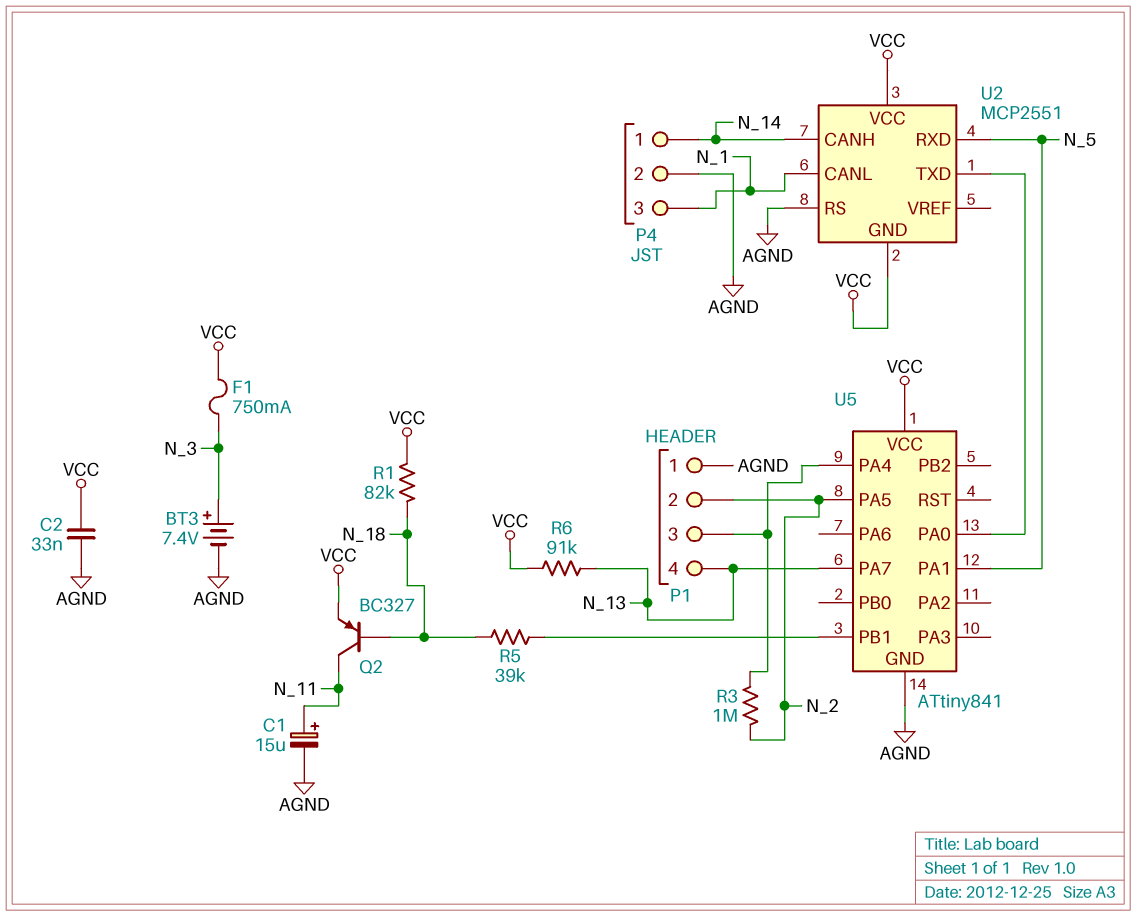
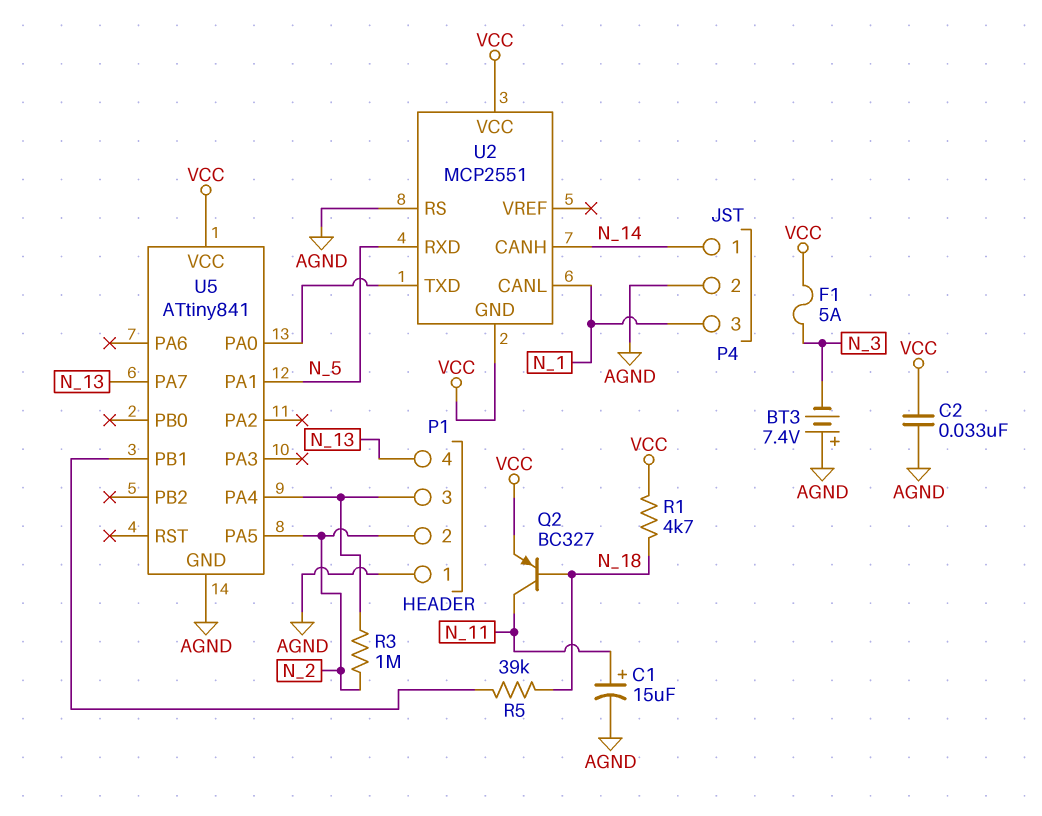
BT3: 7.4V (plus N_3, minus AGND) -> 7.4V (plus AGND, minus N_3)
F1: 750mA (N_3, VCC) -> 5A (N_3, VCC)
R1: 82k (N_18, VCC) -> 4.7k (N_18, VCC)
R6: 91k (N_13, VCC) -> none

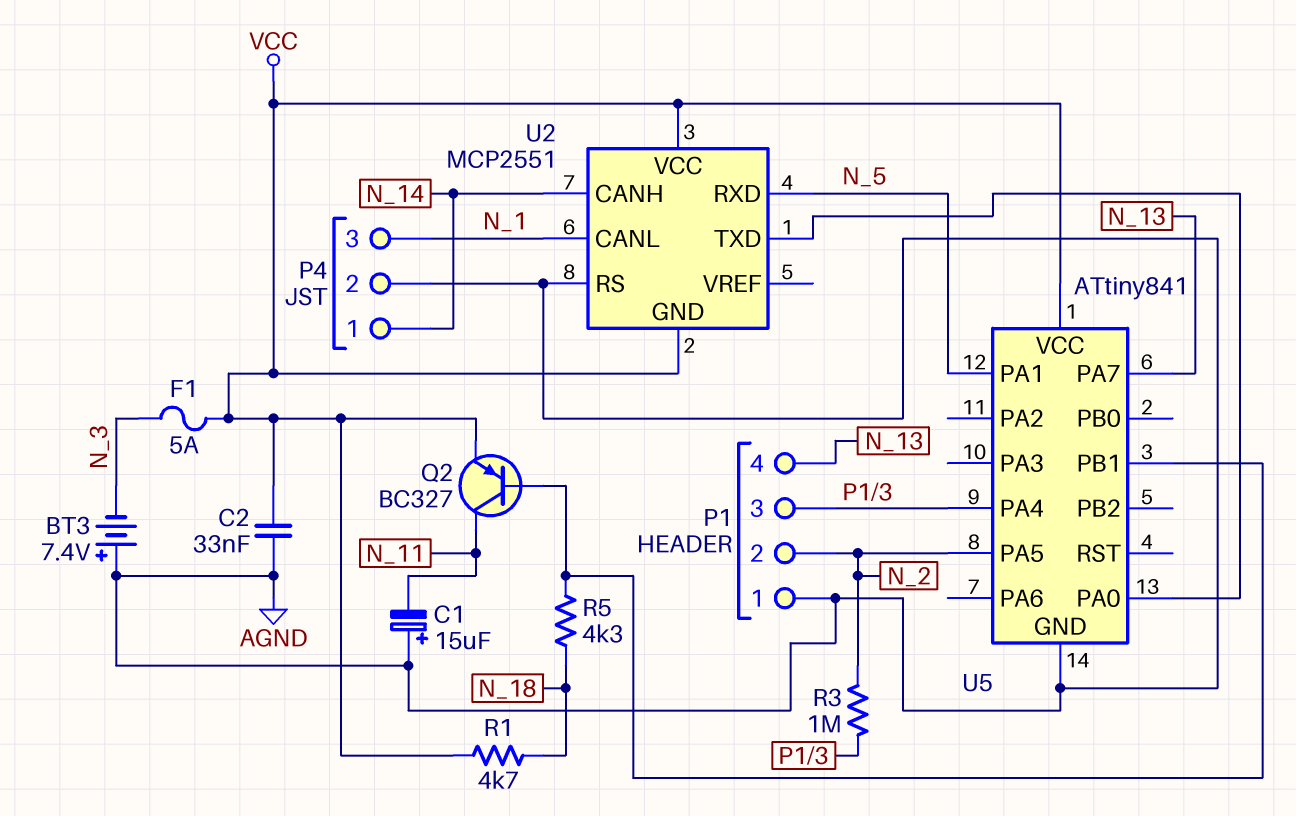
C1: 15uF (plus N_11, minus AGND) -> 15uF (plus AGND, minus N_11)
Q2: PNP BC327 (B N_18, C N_11, E VCC) -> PNP BC327 (B U5/PB1, C N_11, E VCC)
R5: 39k (N_18, U5/PB1) -> 4.3k (N_18, U5/PB1)

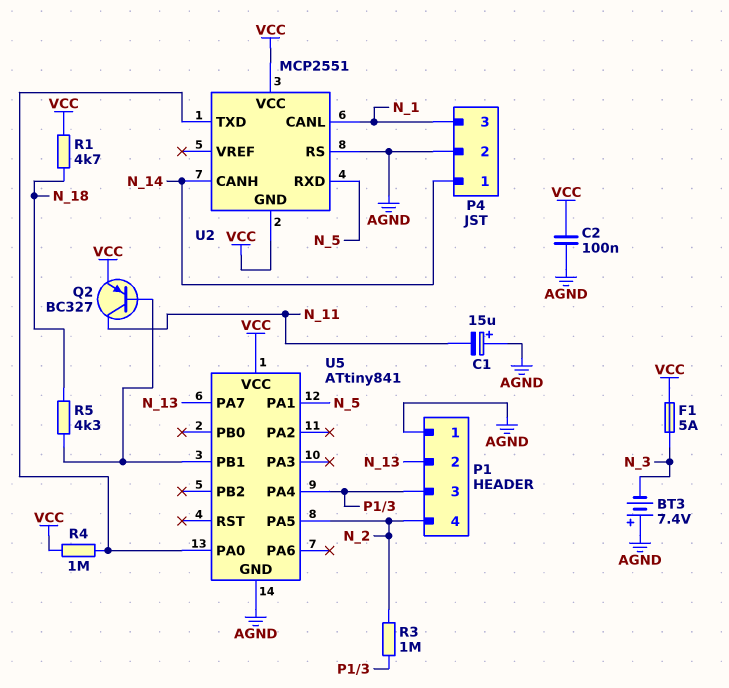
C2: 33nF (AGND, VCC) -> 100nF (AGND, VCC)
P1 pin 2: N_2 -> N_13
P1 pin 4: N_13 -> N_2
R4: none -> 1M (U2/TXD, VCC)

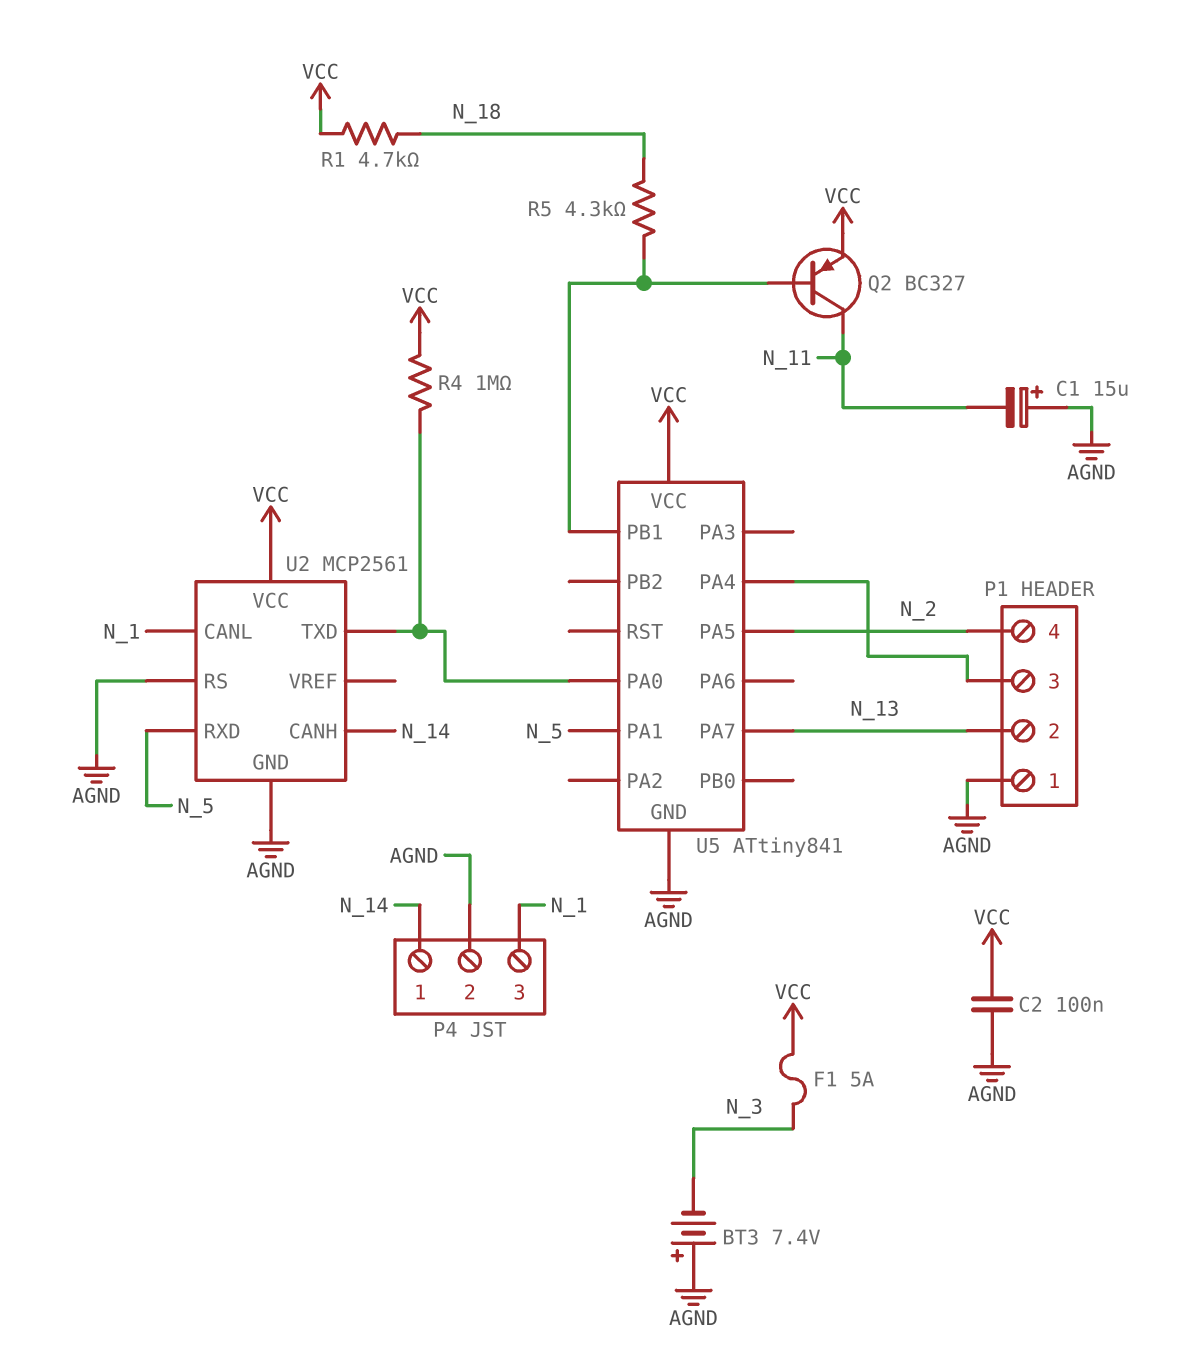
R3: 1M (N_2, P1/3) -> none
U2: MCP2551 -> MCP2561
U2 pin GND: VCC -> AGND

